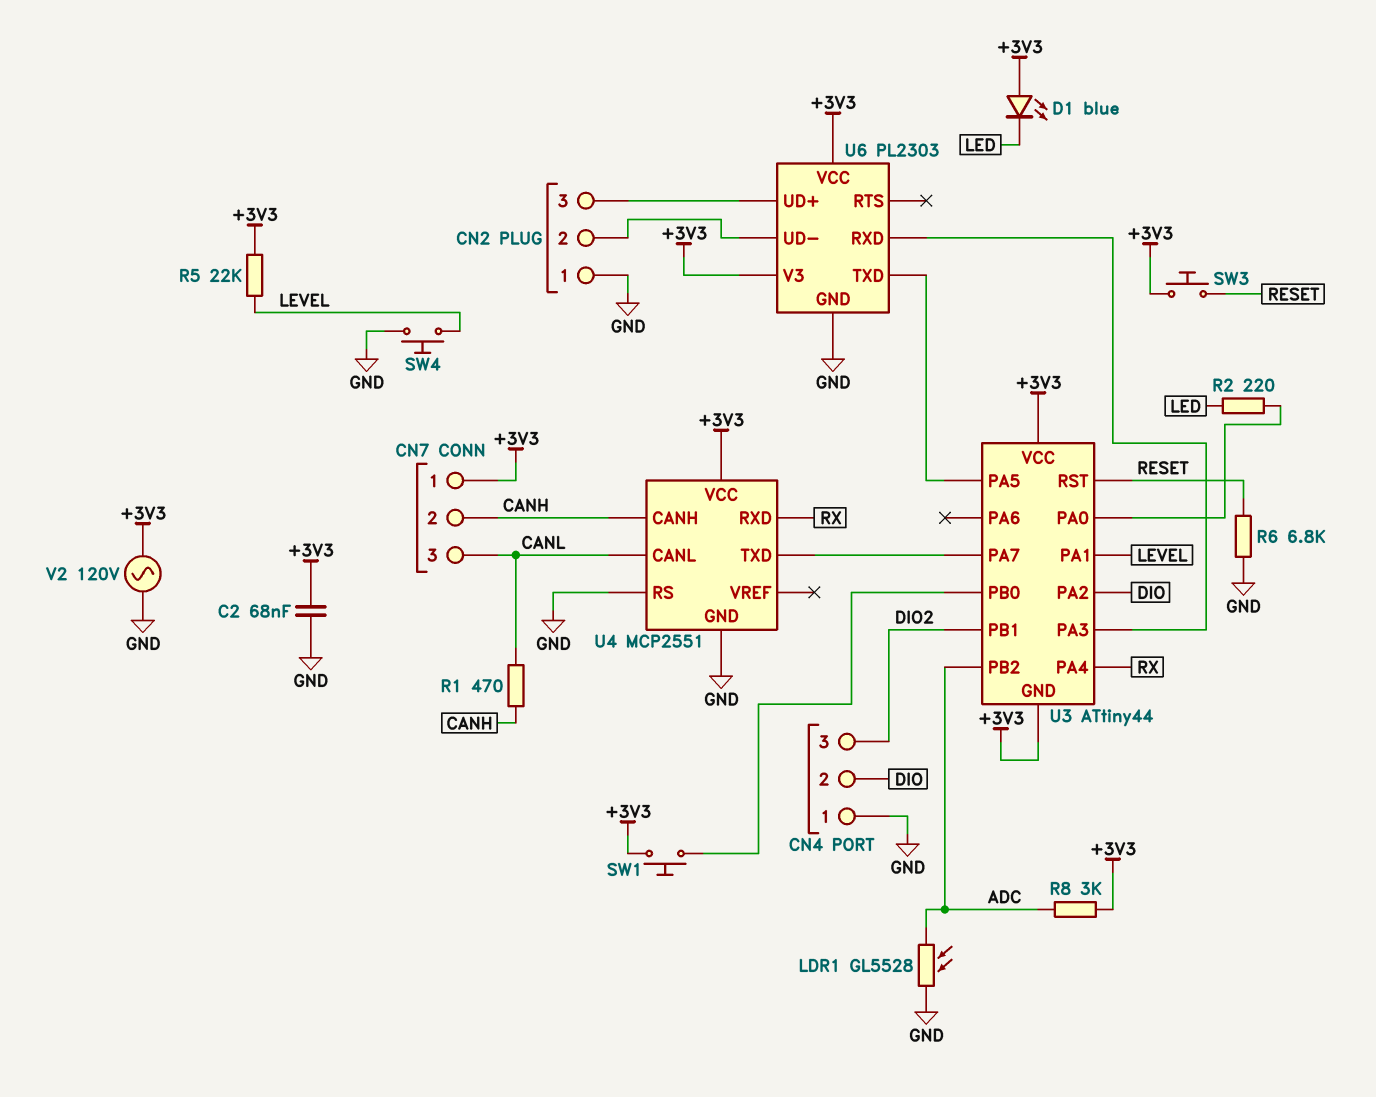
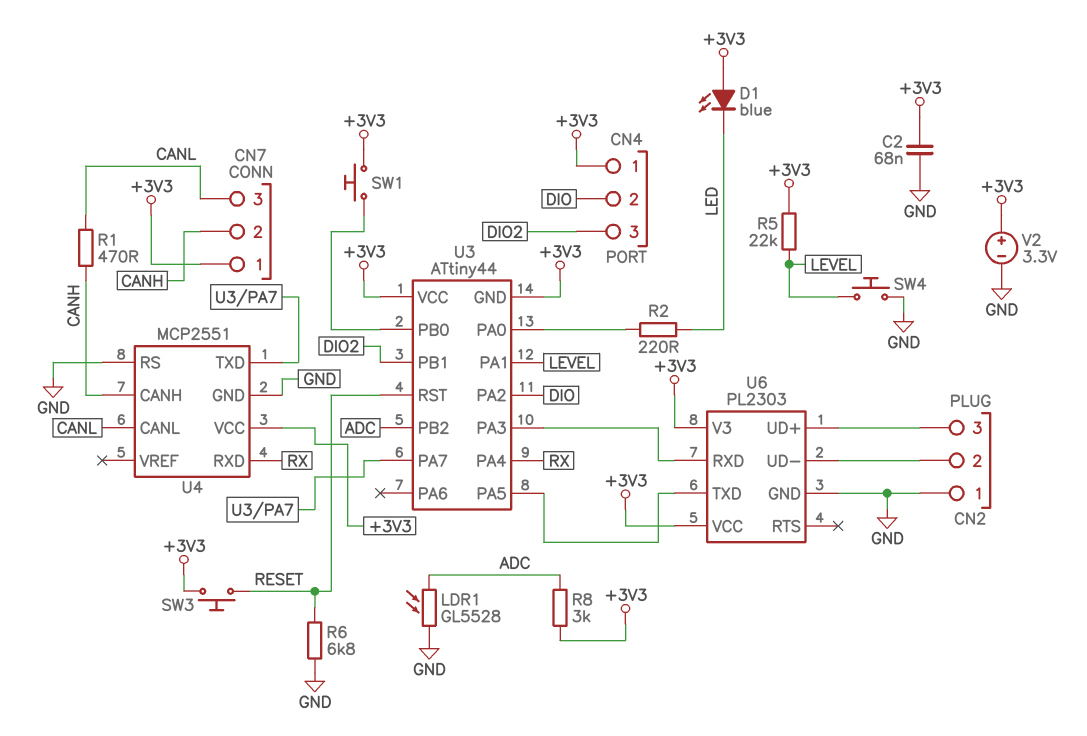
CN4 pin 1: GND -> +3V3
V2: AC 120V (+3V3, GND) -> 3.3V (plus +3V3, minus GND)

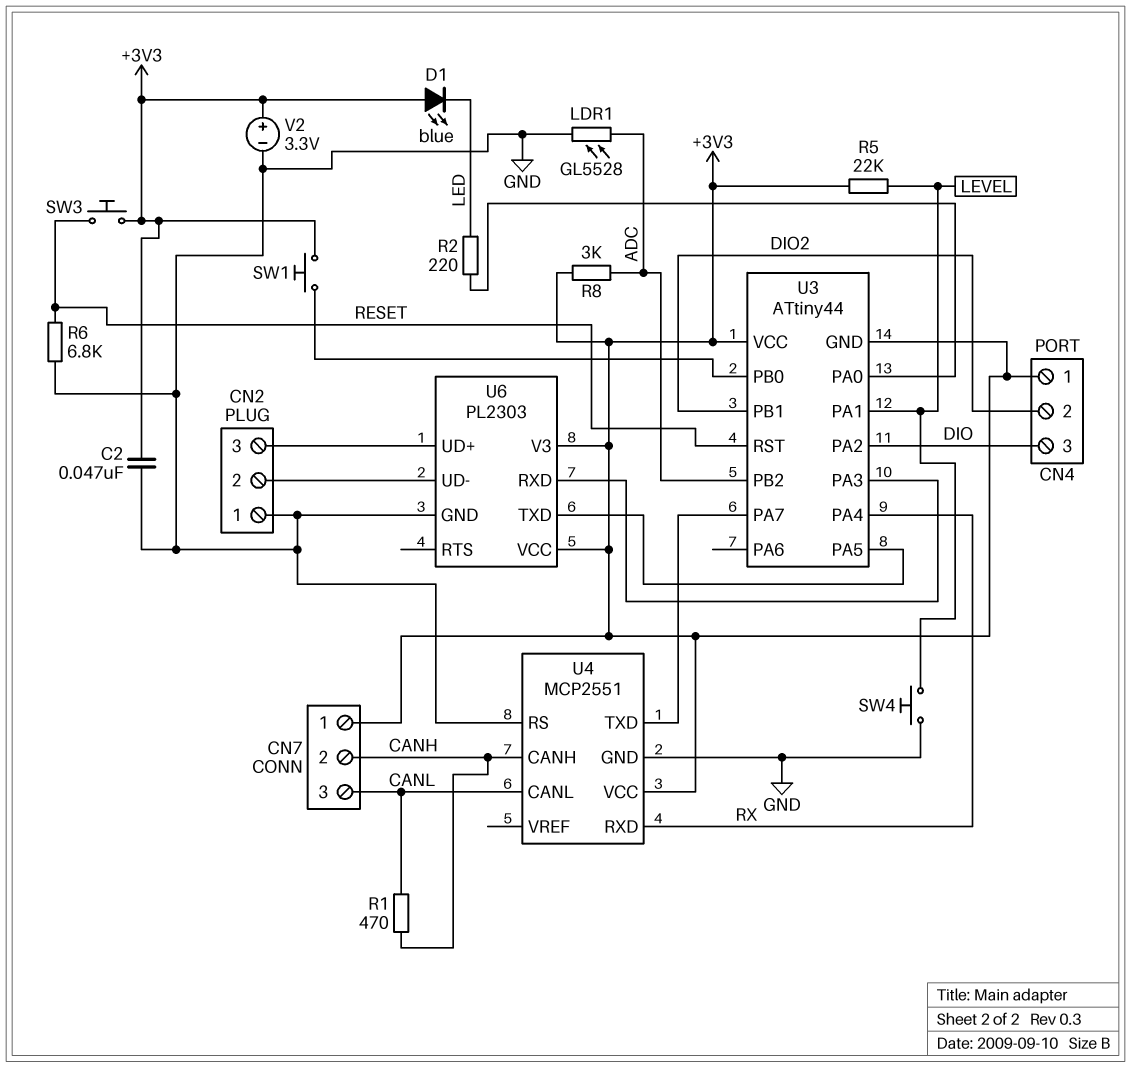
C2: 68nF (+3V3, GND) -> 47nF (+3V3, GND)
CN4 pin 2: DIO -> DIO2
CN4 pin 3: DIO2 -> DIO

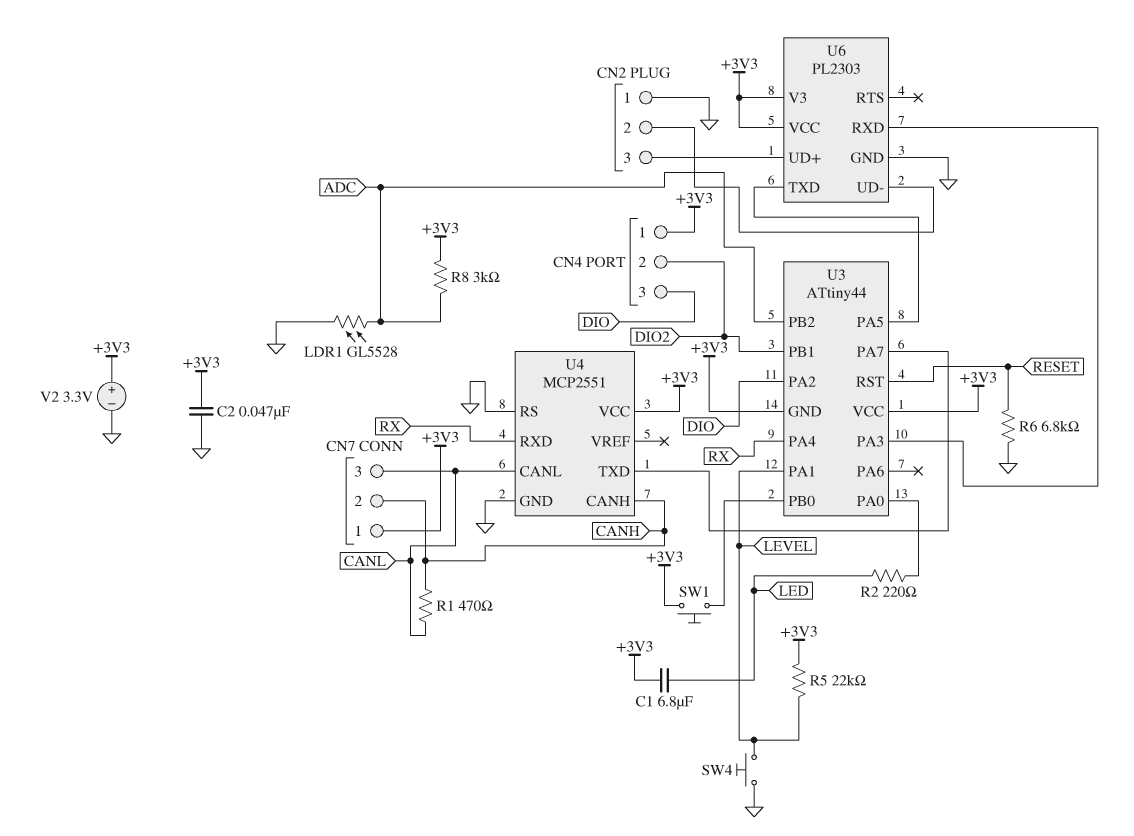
C1: none -> 6.8uF (+3V3, LED)
D1: LED blue (A +3V3, K LED) -> none
SW3: button (+3V3, RESET) -> none

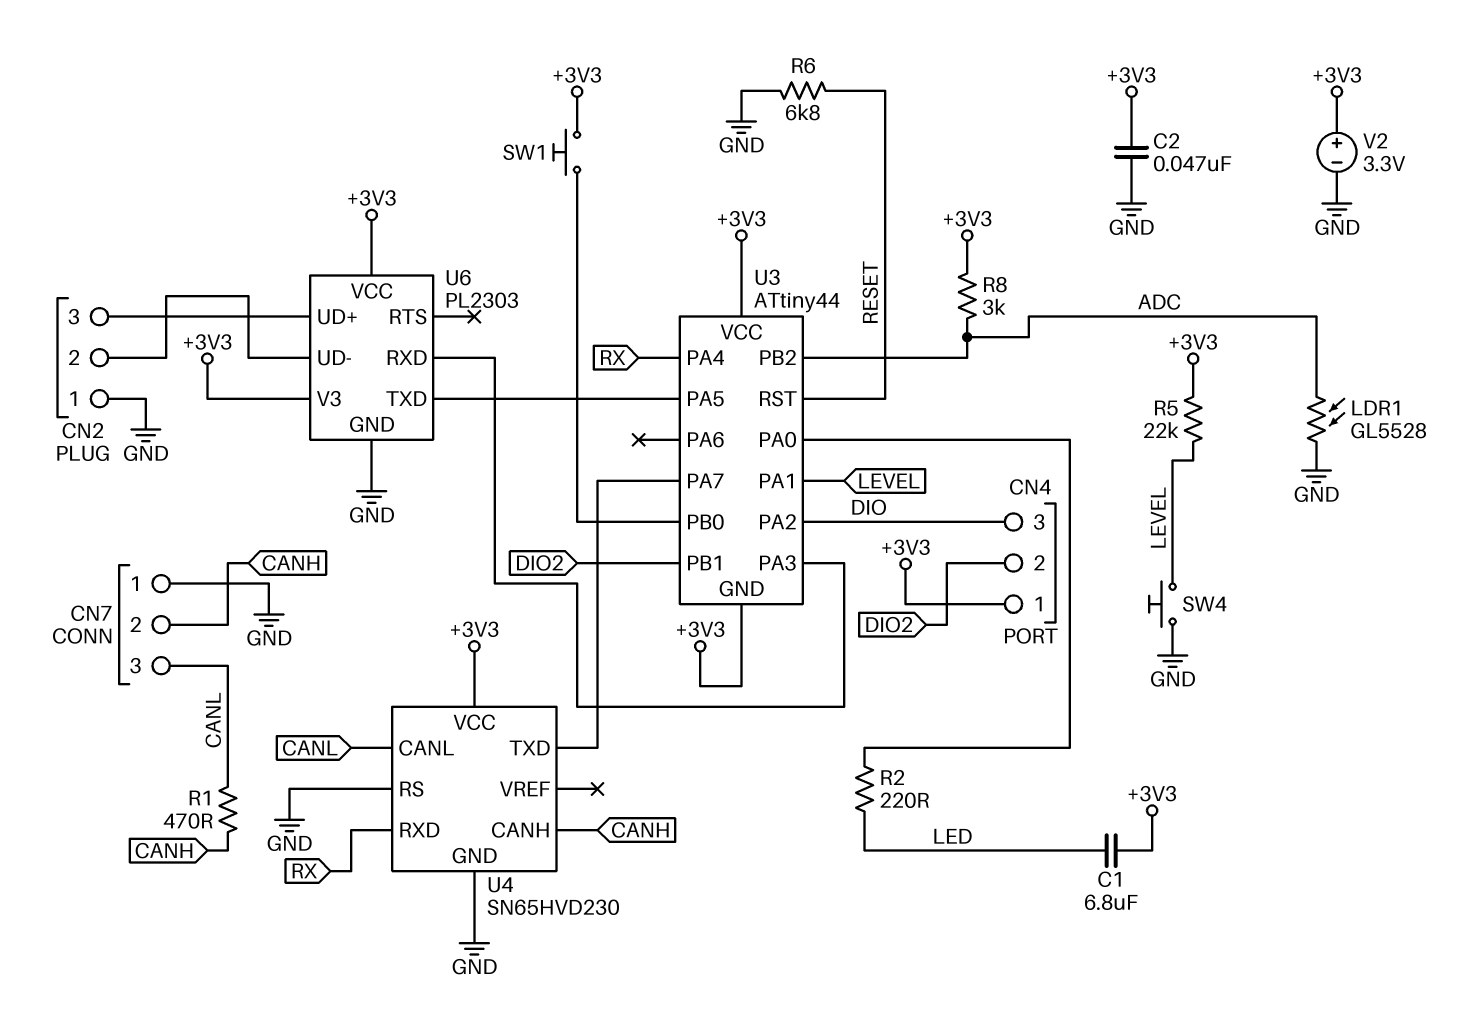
CN7 pin 1: +3V3 -> GND
U4: MCP2551 -> SN65HVD230

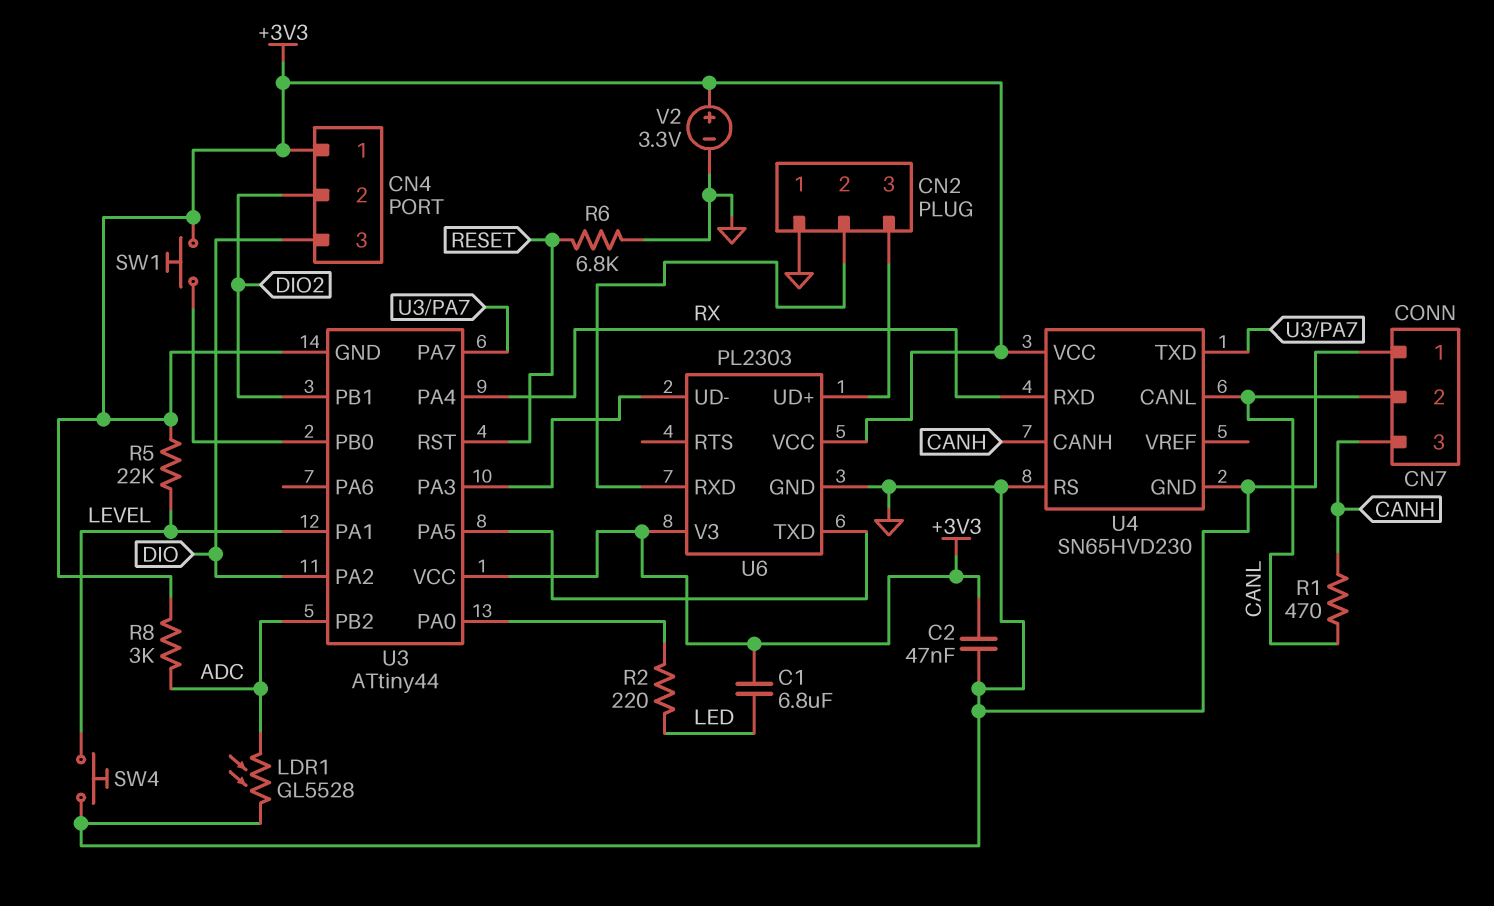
CN7 pin 2: CANH -> CANL
CN7 pin 3: CANL -> CANH
U6 pin RXD: U3/PA3 -> CN2/2
U6 pin UD-: CN2/2 -> U3/PA3

